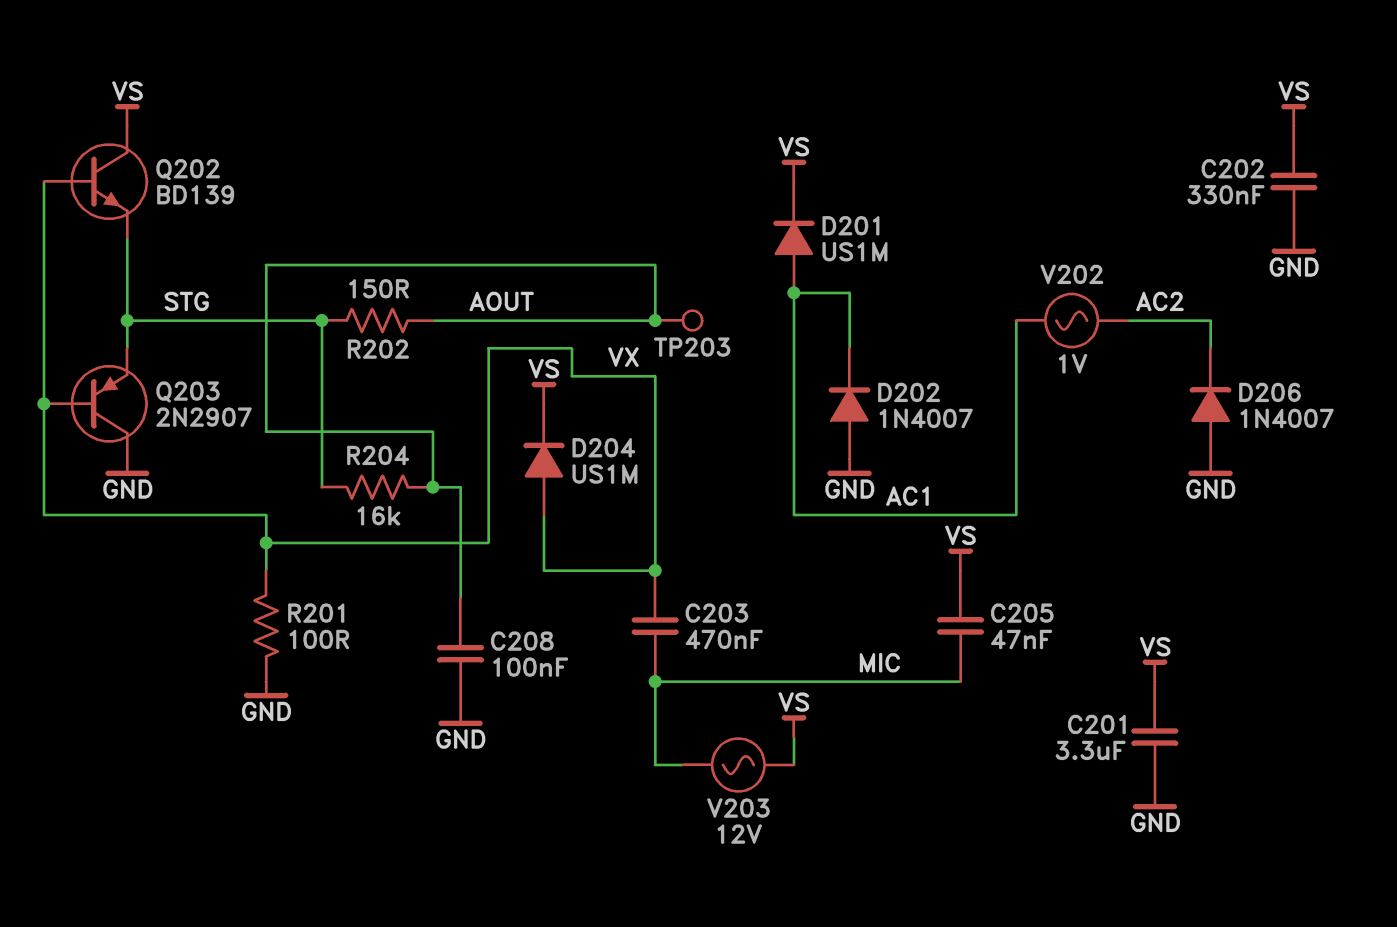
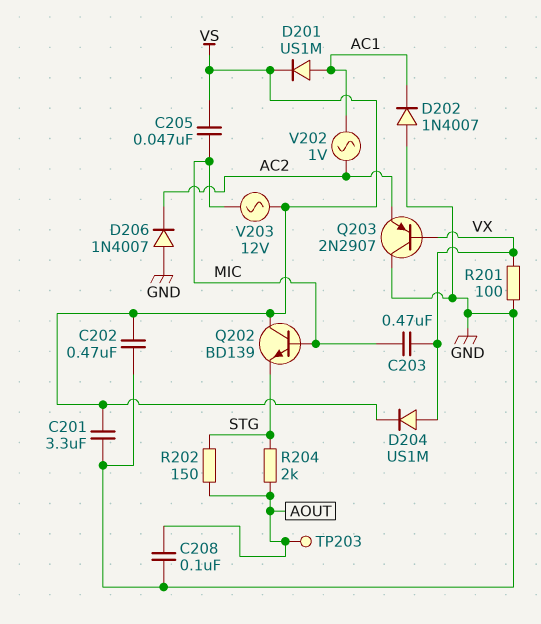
C202: 330nF (GND, VS) -> 470nF (GND, VS)
Q202: NPN BD139 (B VX, C VS, E STG) -> NPN BD139 (B MIC, C VS, E STG)
Q203: PNP 2N2907 (B VX, C GND, E STG) -> PNP 2N2907 (B VX, C GND, E AC2)
R204: 16k (AOUT, STG) -> 2k (AOUT, STG)

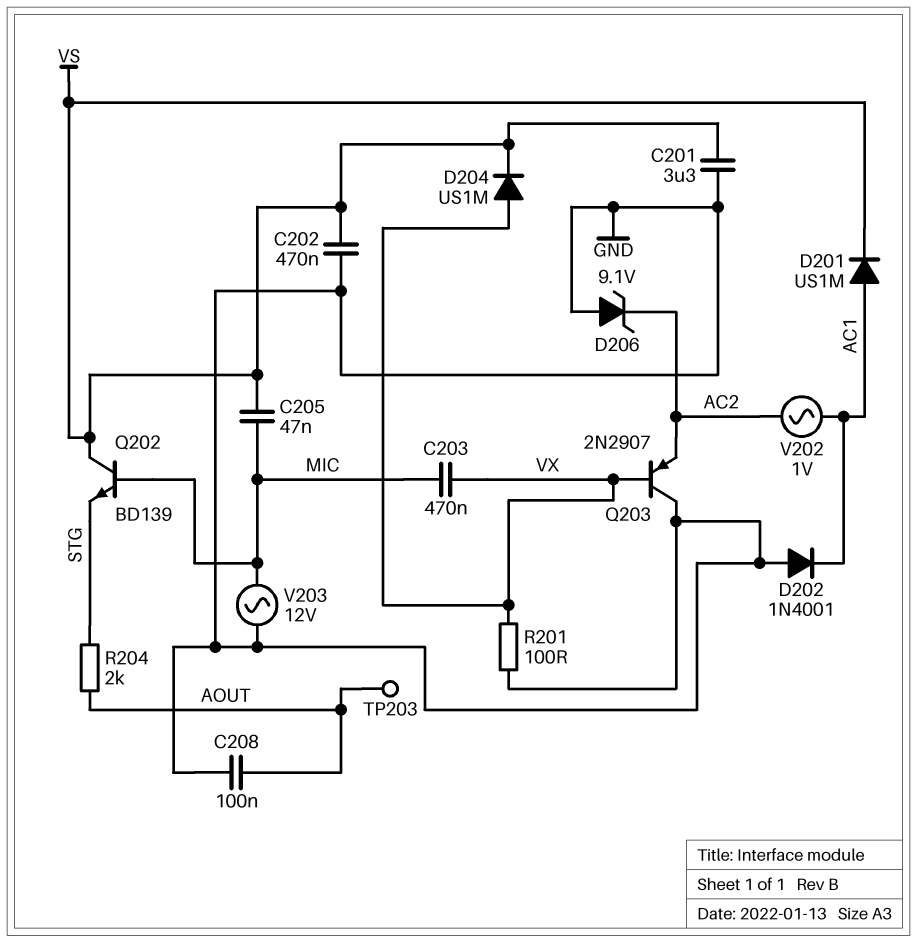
D202: diode 1N4007 (A GND, K AC1) -> diode 1N4001 (A GND, K AC1)
D206: diode 1N4007 (A GND, K AC2) -> zener 9.1V (A GND, K AC2)
R202: 150 (AOUT, STG) -> none
V203: AC 12V (MIC, VS) -> AC 12V (GND, MIC)

